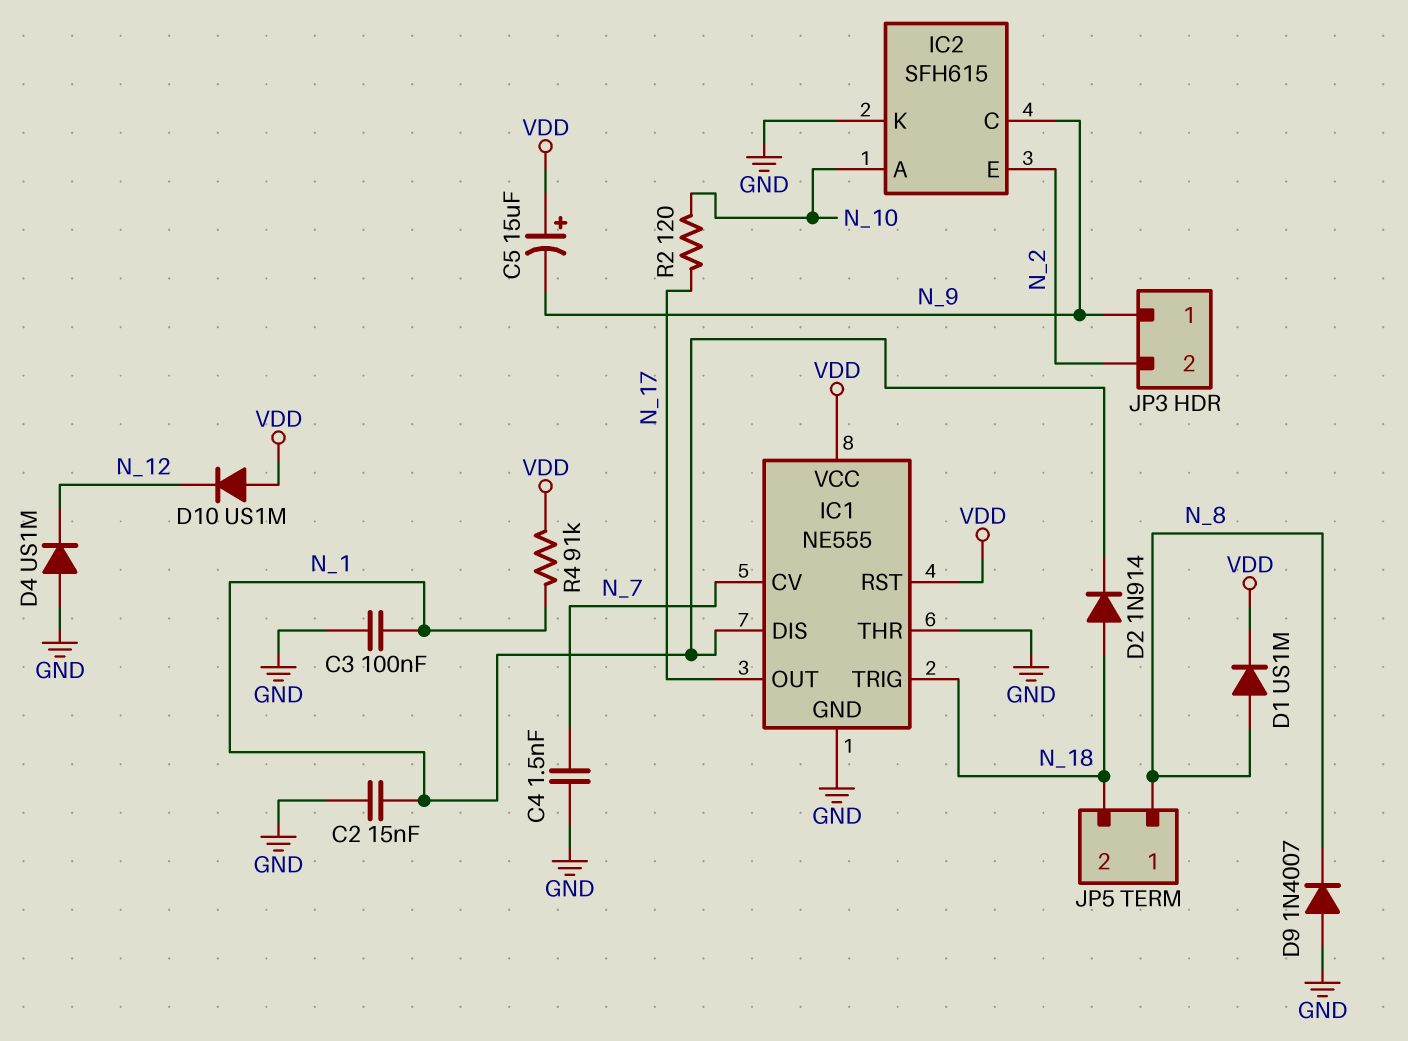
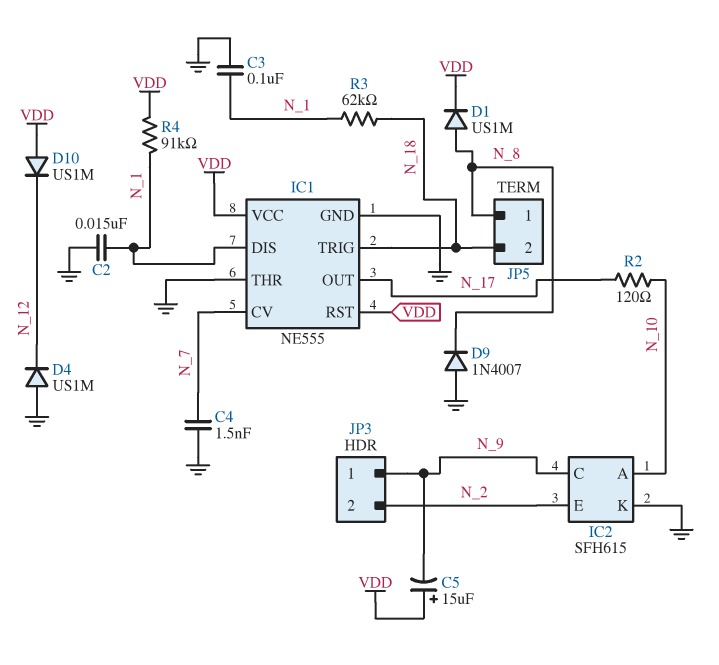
D2: diode 1N914 (A N_18, K N_1) -> none
R3: none -> 62k (N_1, N_18)

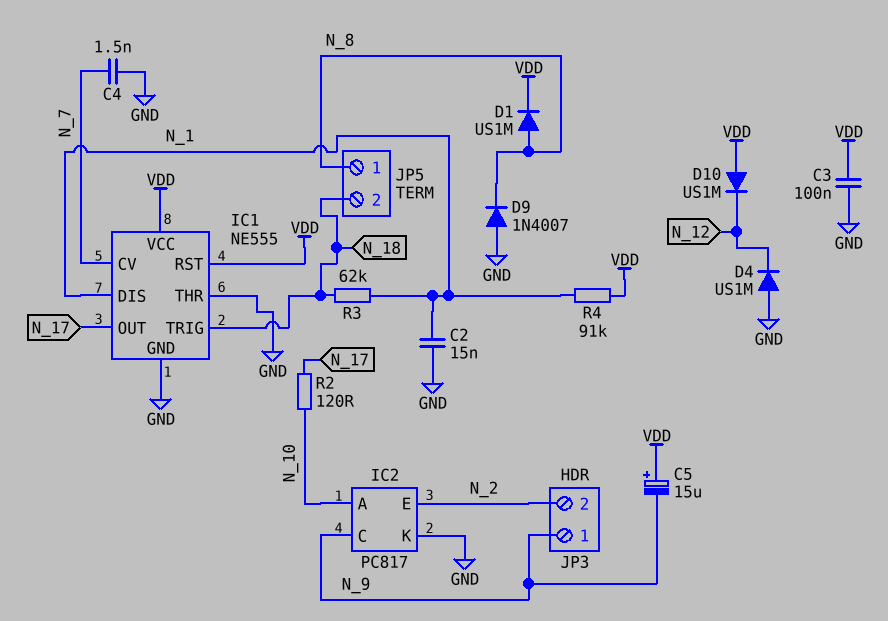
C3: 100nF (GND, N_1) -> 100nF (GND, VDD)
IC2: SFH615 -> PC817

